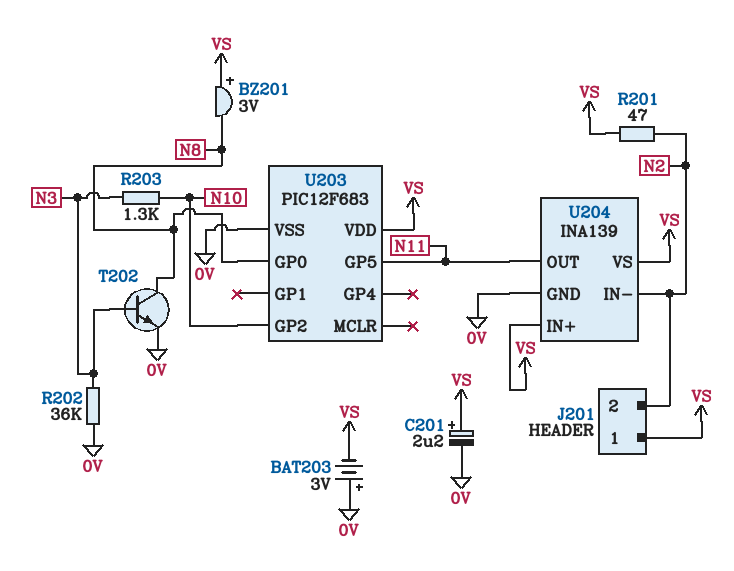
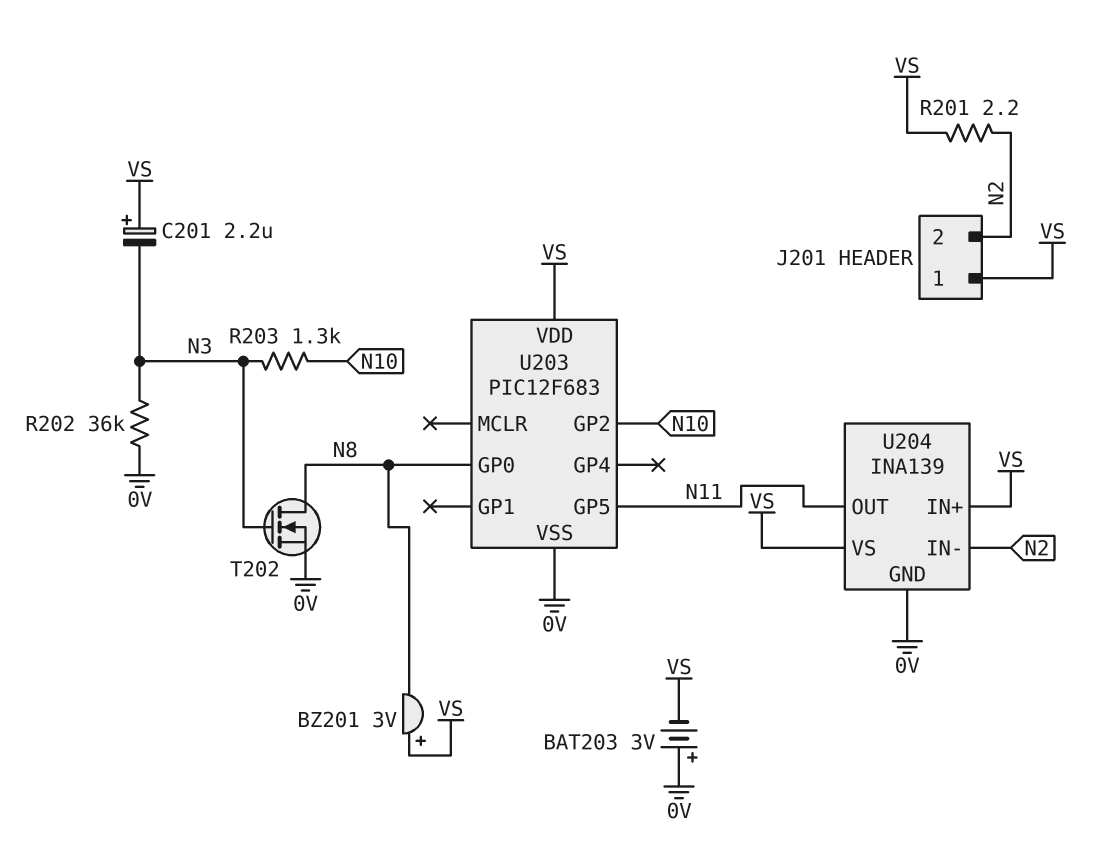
C201: 2.2uF (plus VS, minus 0V) -> 2.2uF (plus VS, minus N3)
R201: 47 (N2, VS) -> 2.2 (N2, VS)
T202: NPN (B N3, C N8, E 0V) -> NMOS (G N3, D N8, S 0V)

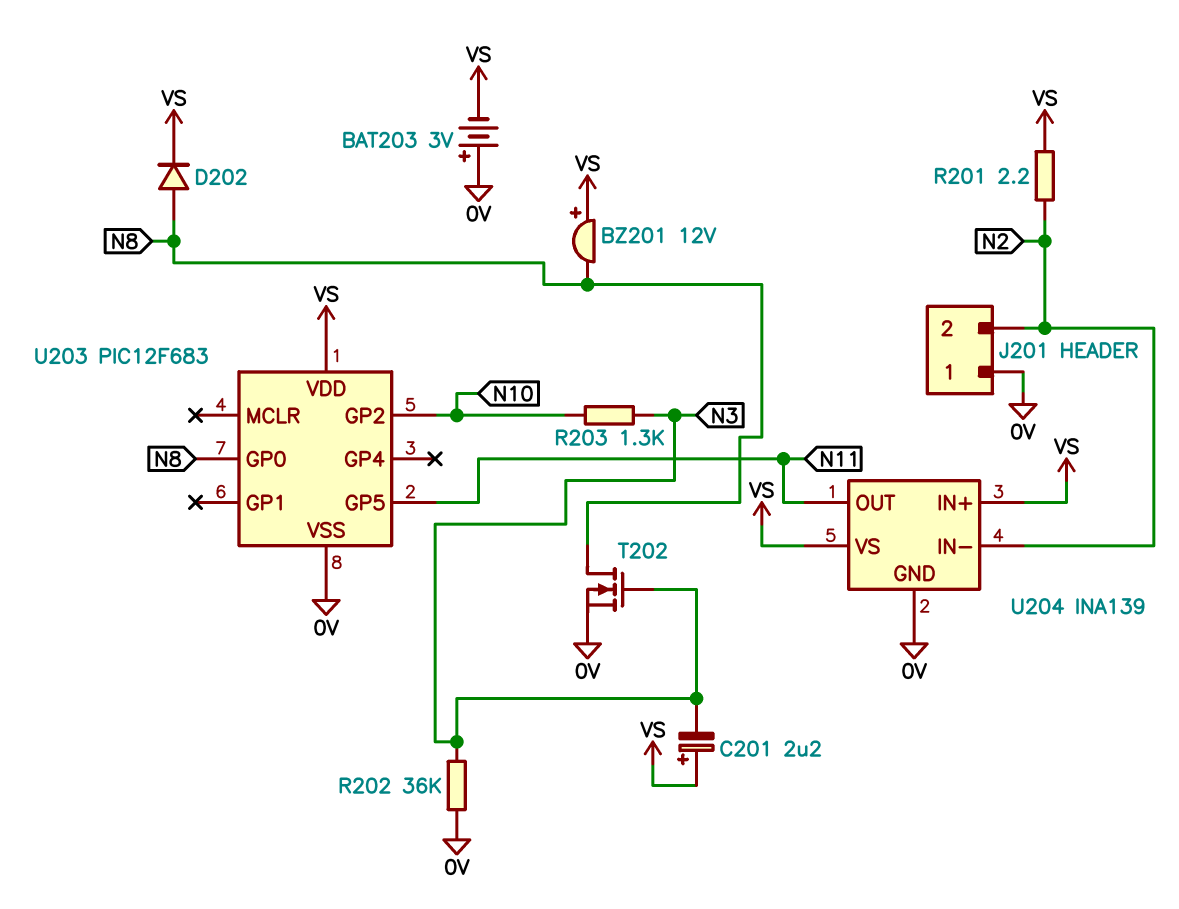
BZ201: buzzer 3V (plus VS, minus N8) -> buzzer 12V (plus VS, minus N8)
D202: none -> diode (A N8, K VS)
J201 pin 1: VS -> 0V

